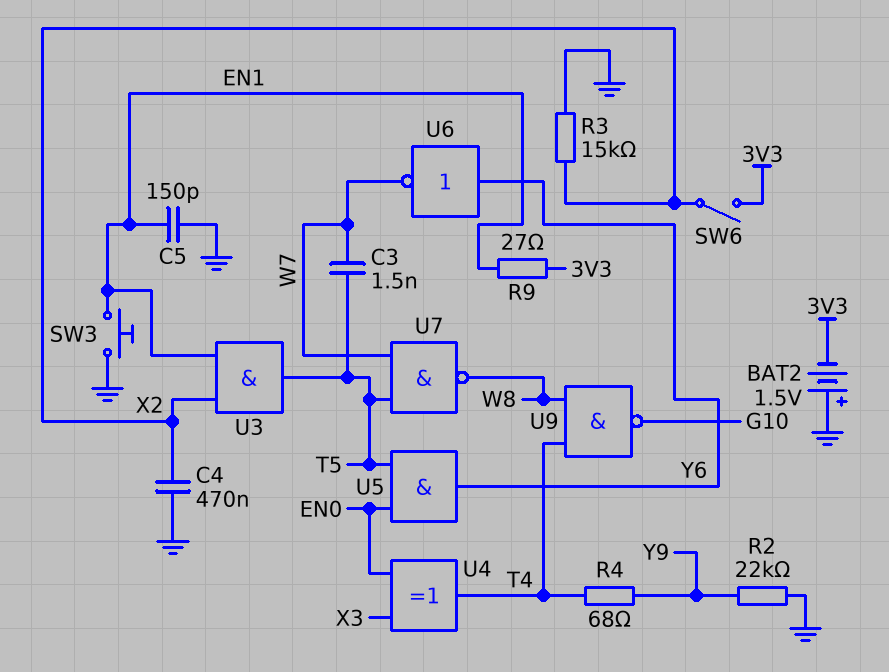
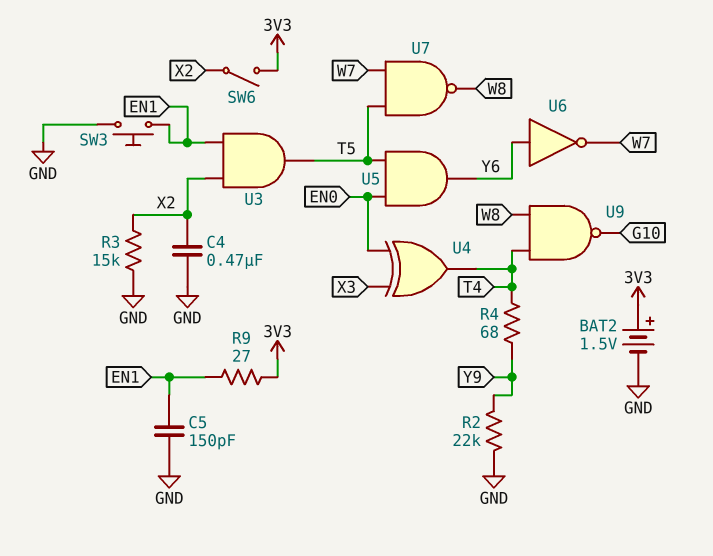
BAT2: 1.5V (plus GND, minus 3V3) -> 1.5V (plus 3V3, minus GND)
C3: 1.5nF (T5, W7) -> none

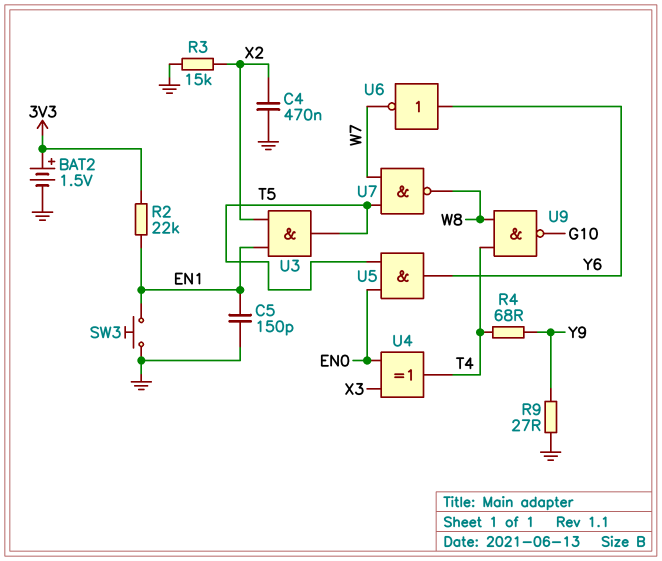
R2: 22k (GND, Y9) -> 22k (3V3, EN1)
R9: 27 (3V3, EN1) -> 27 (GND, Y9)
SW6: switch (3V3, X2) -> none

